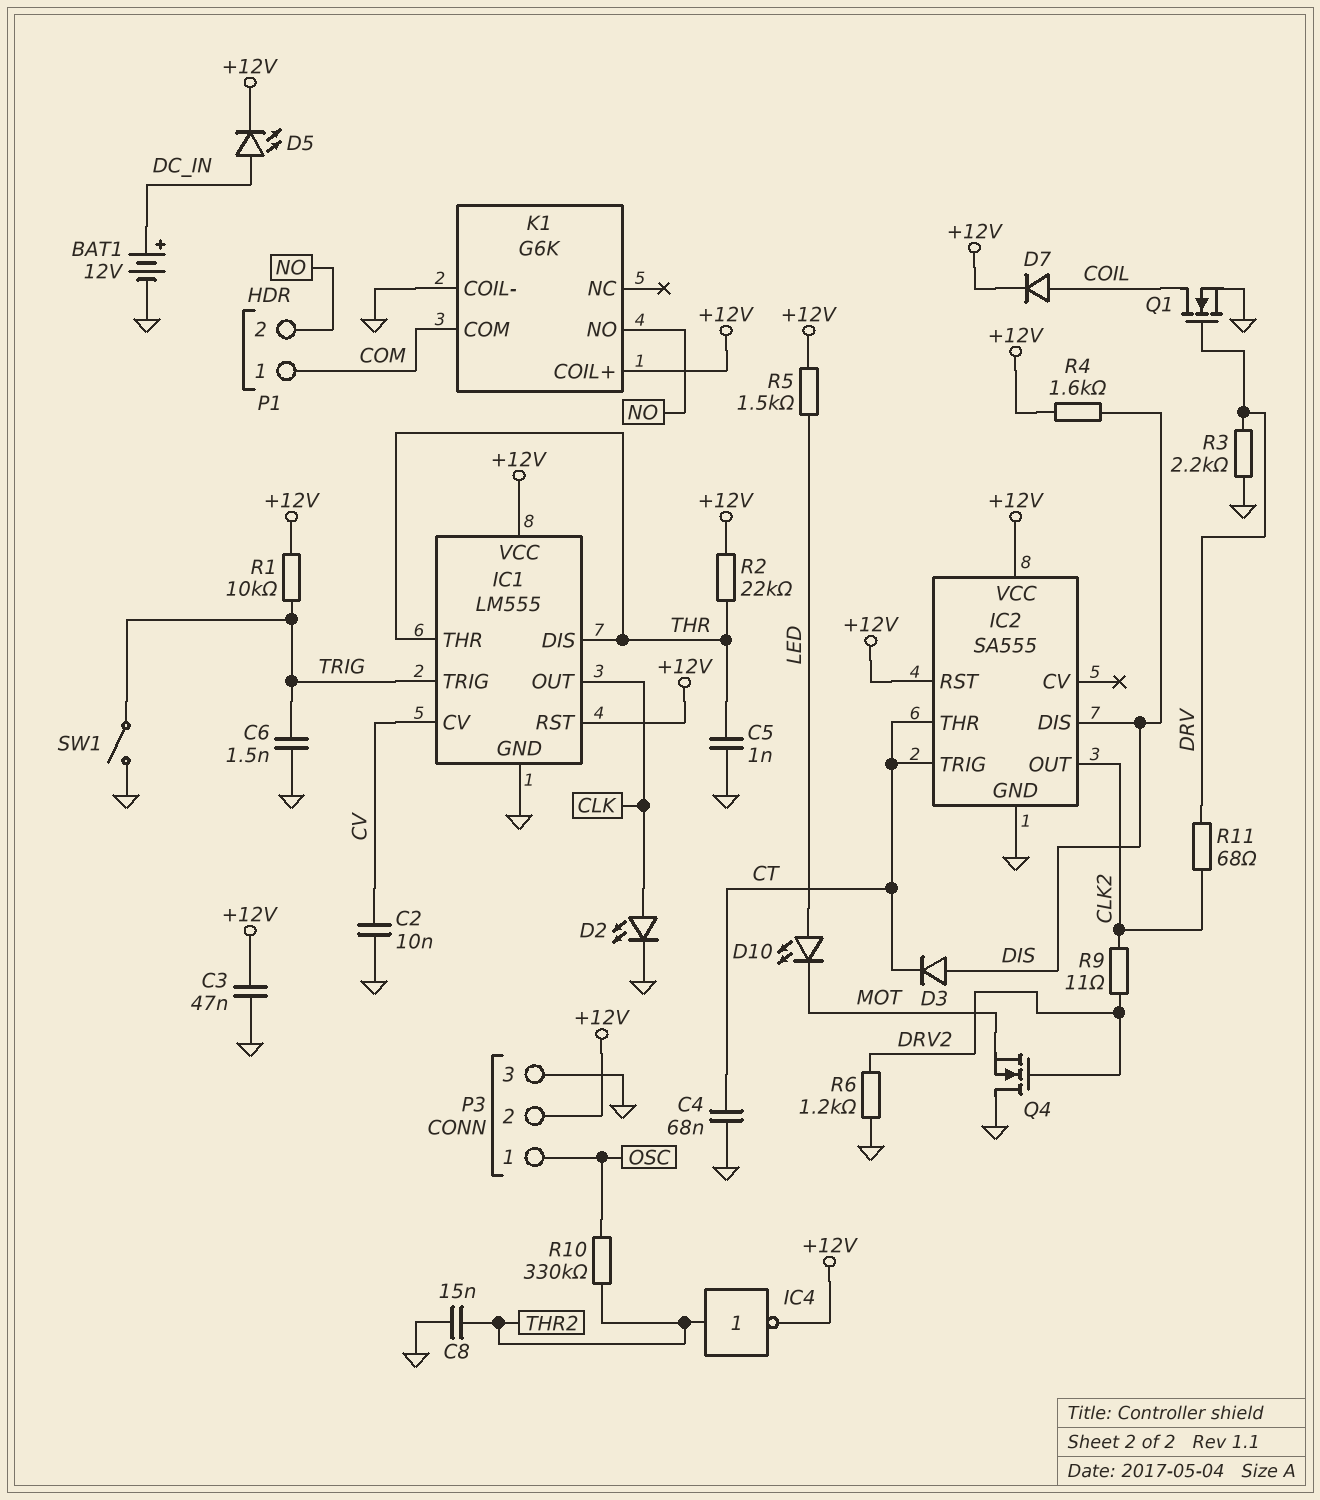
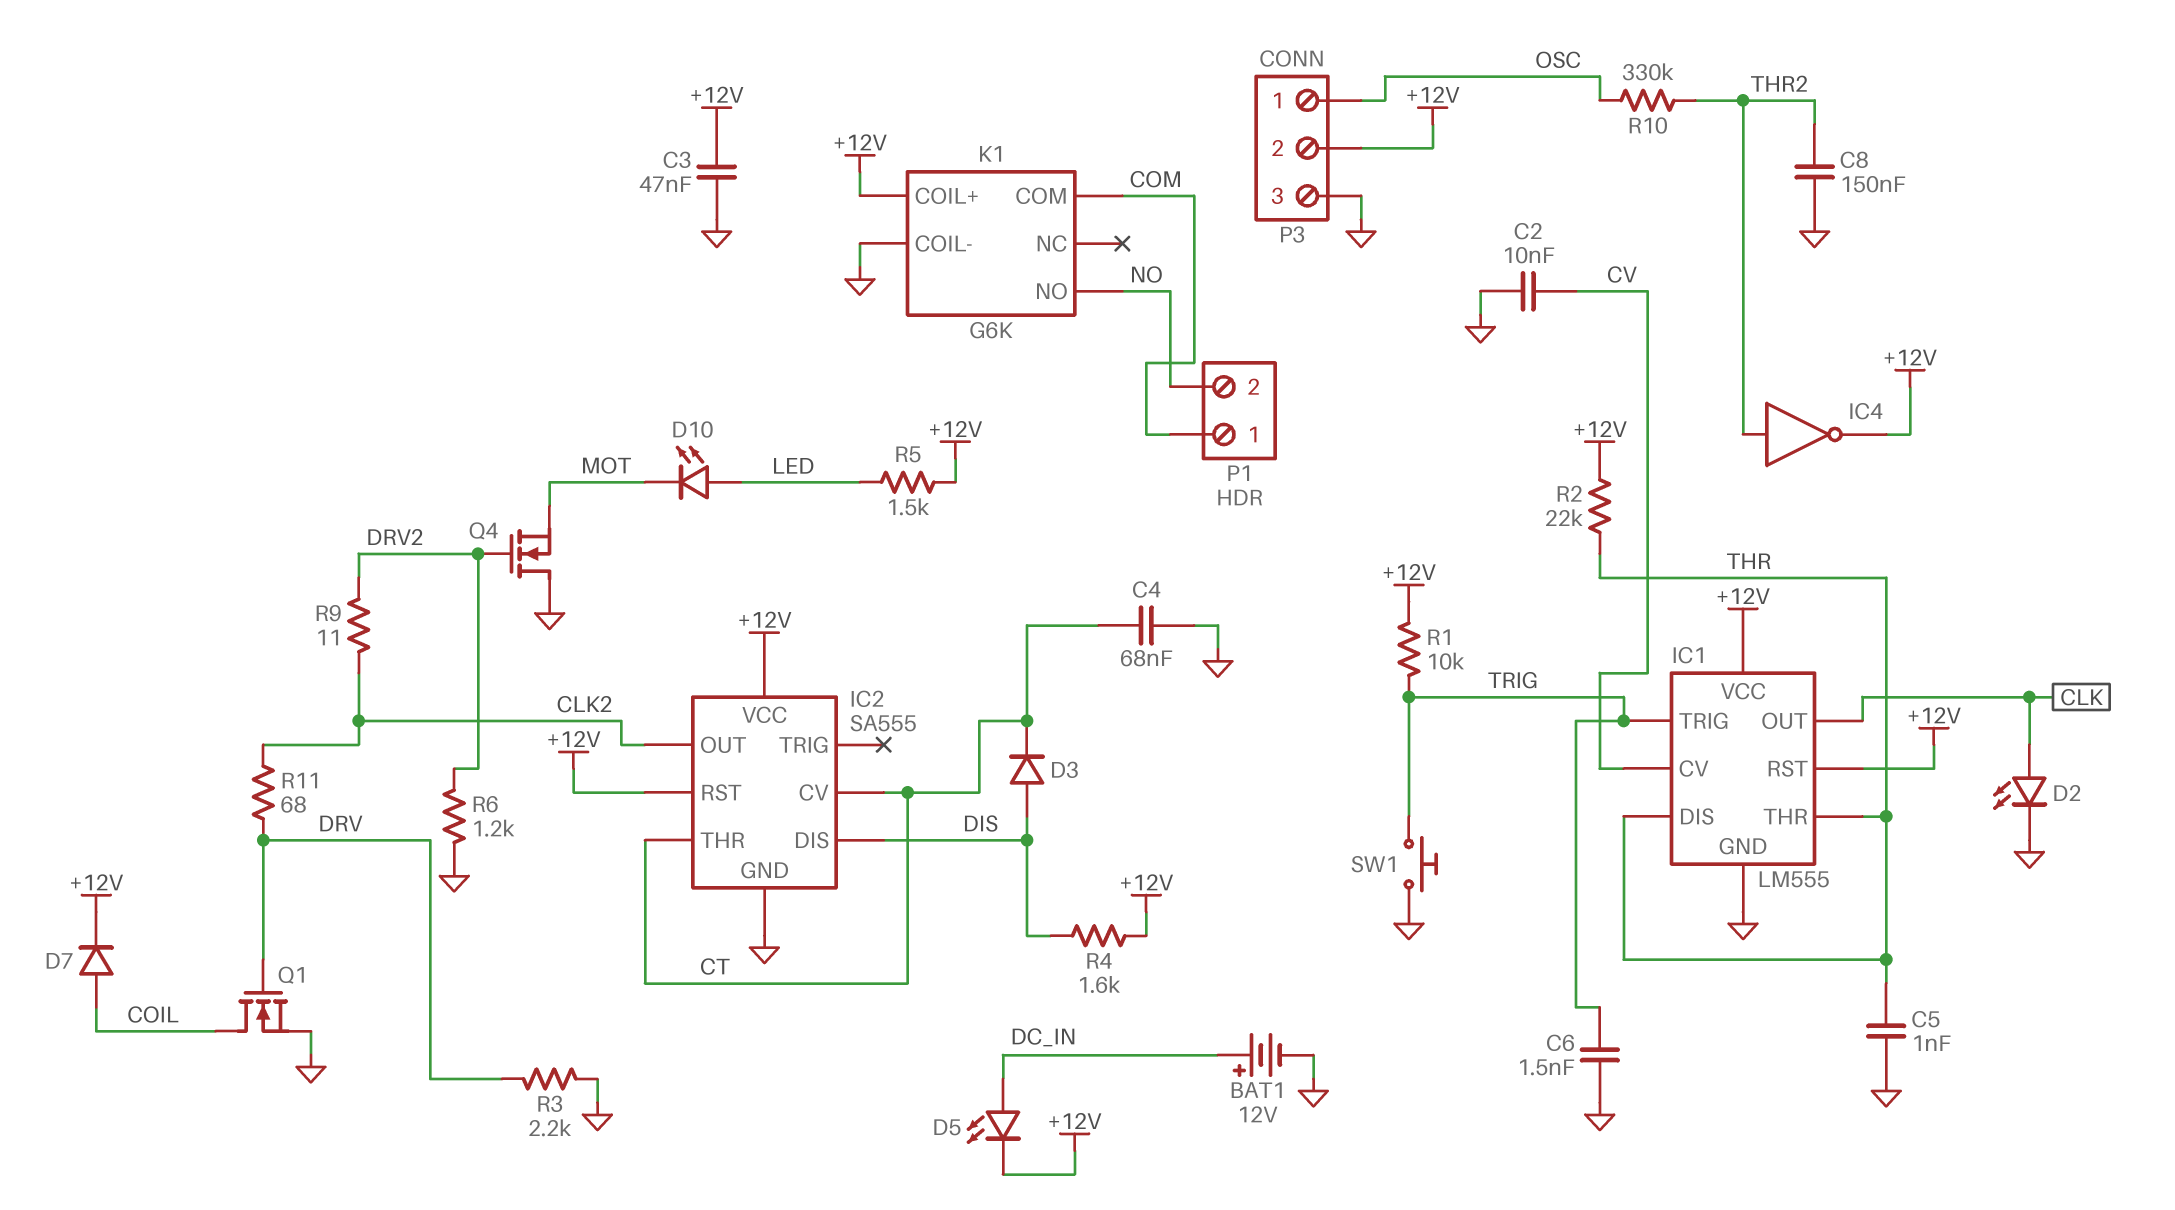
C8: 15nF (GND, THR2) -> 150nF (GND, THR2)
IC2 pin CV: none -> CT
IC2 pin TRIG: CT -> none
SW1: switch (GND, TRIG) -> button (GND, TRIG)

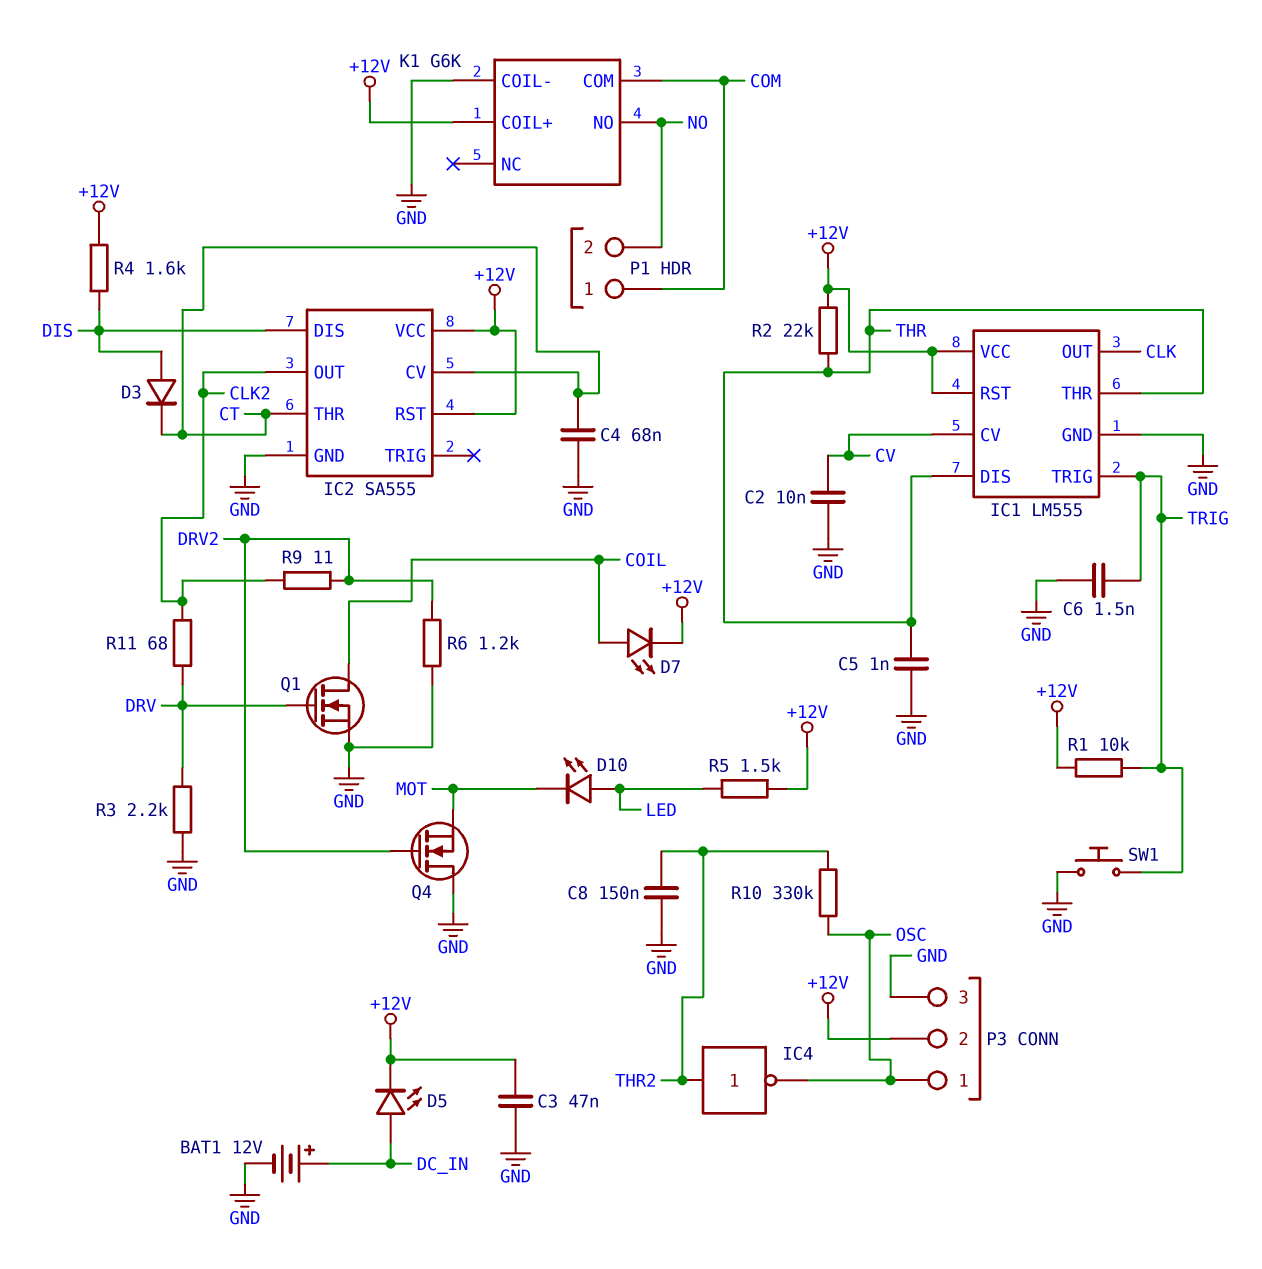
D2: LED (A CLK, K GND) -> none
D7: diode (A COIL, K +12V) -> LED (A COIL, K +12V)
IC4: NOT (in THR2, out +12V) -> NOT (in THR2, out OSC)

